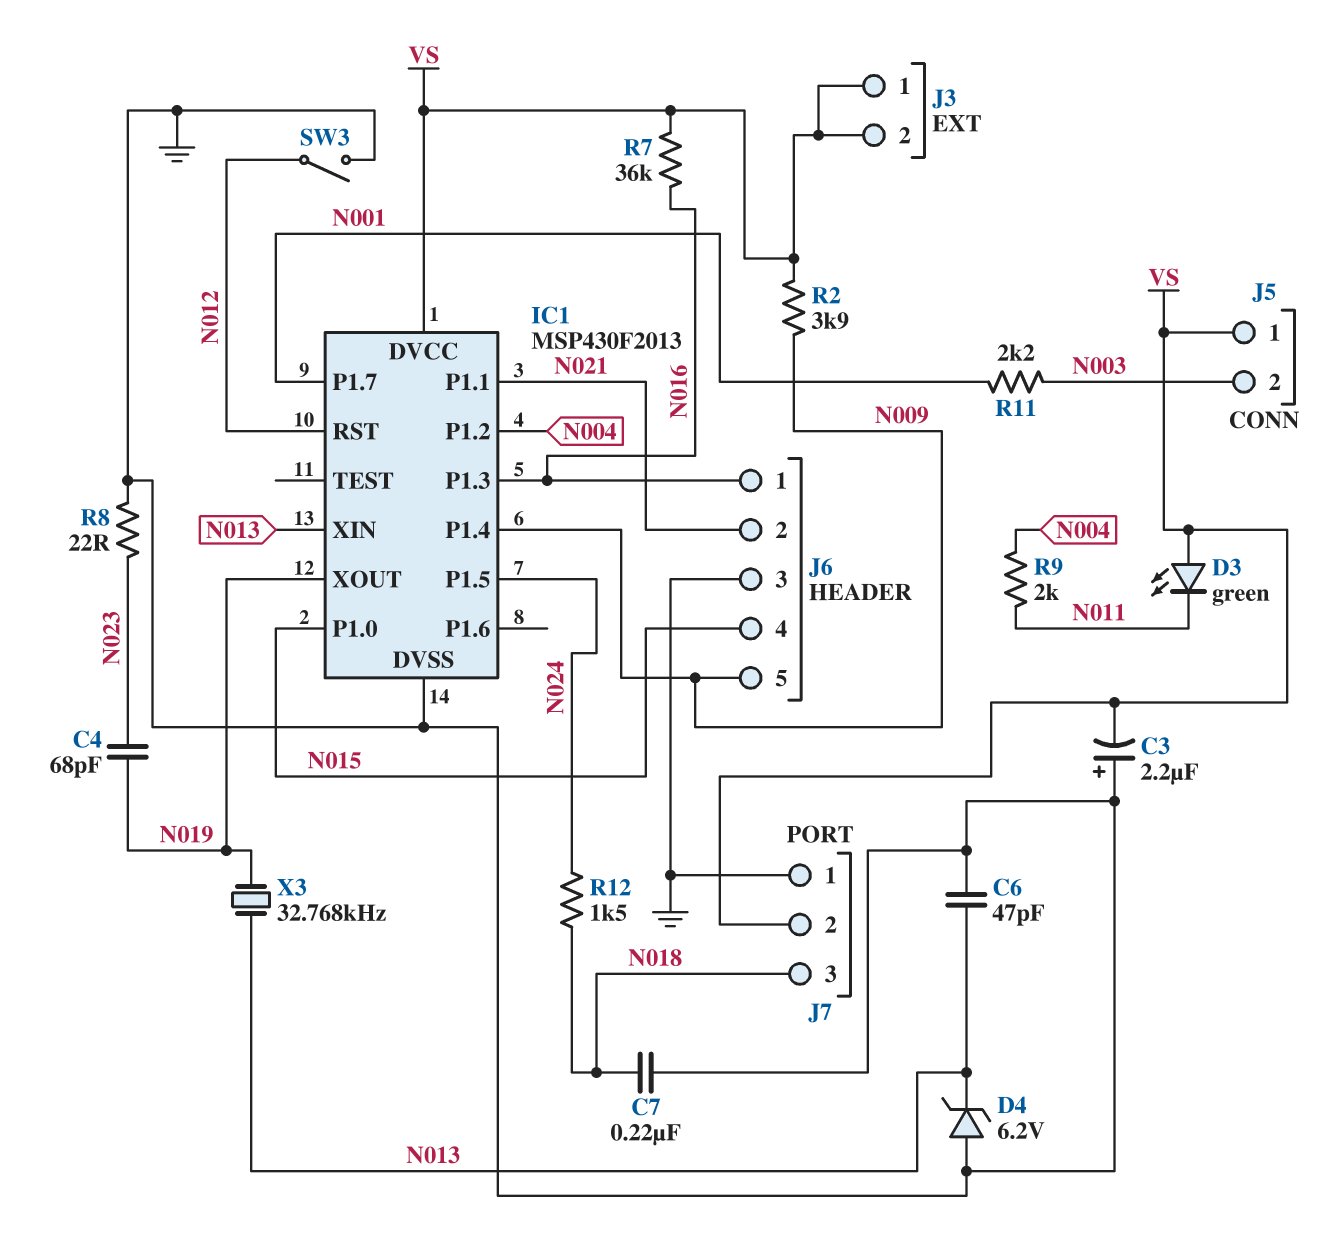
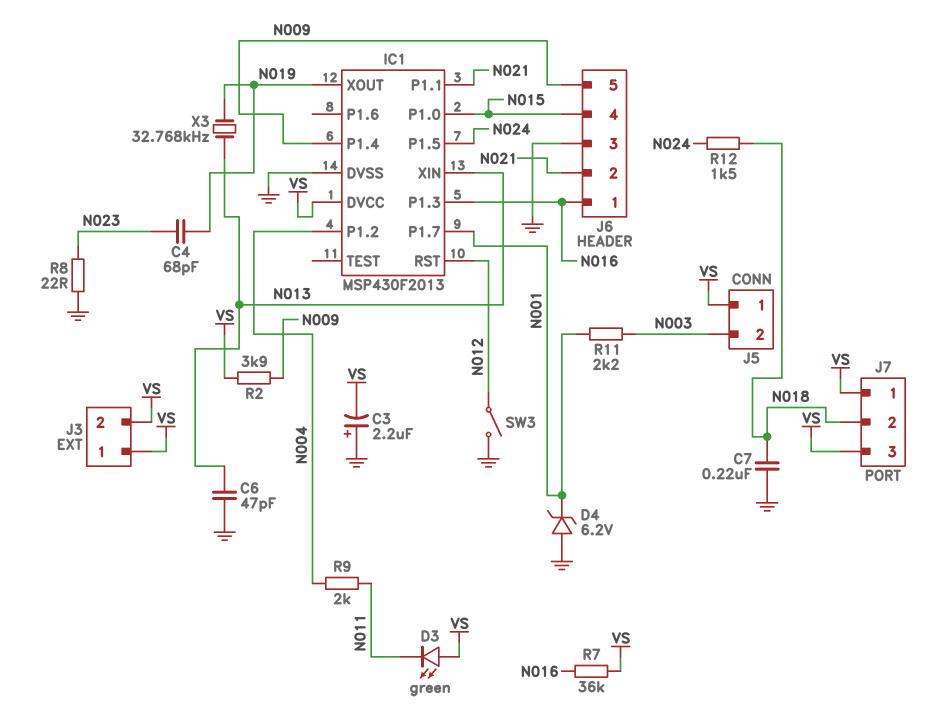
D4: zener 6.2V (A GND, K N013) -> zener 6.2V (A GND, K N001)
J7 pin 1: GND -> VS
J7 pin 2: VS -> N018
J7 pin 3: N018 -> VS

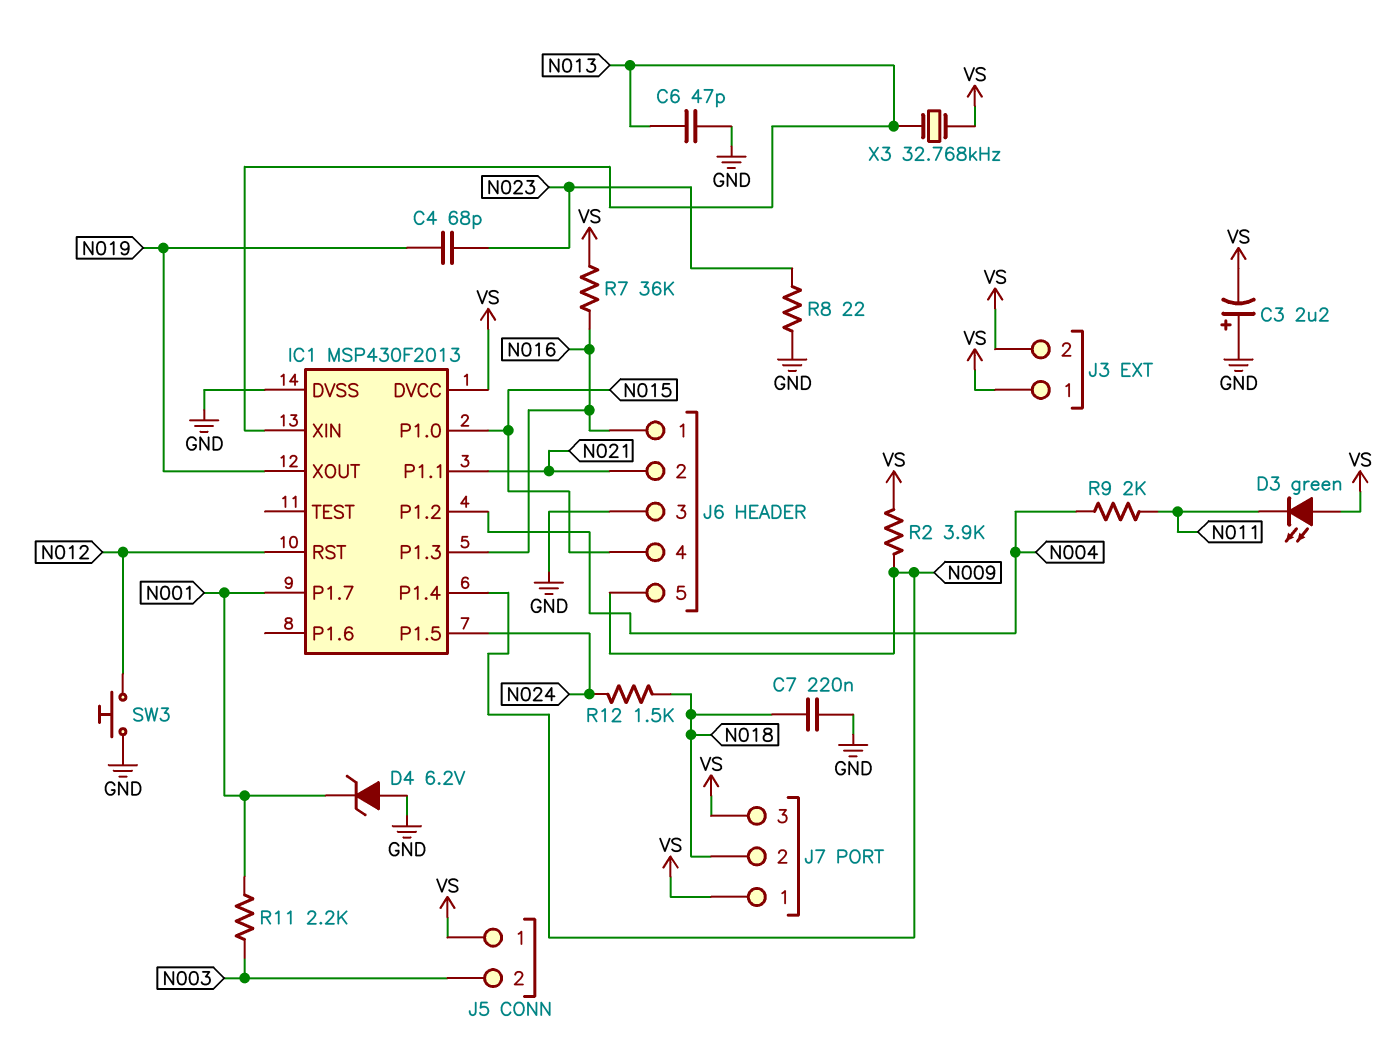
SW3: switch (GND, N012) -> button (GND, N012)
X3: 32.768kHz (N013, N019) -> 32.768kHz (N013, VS)

